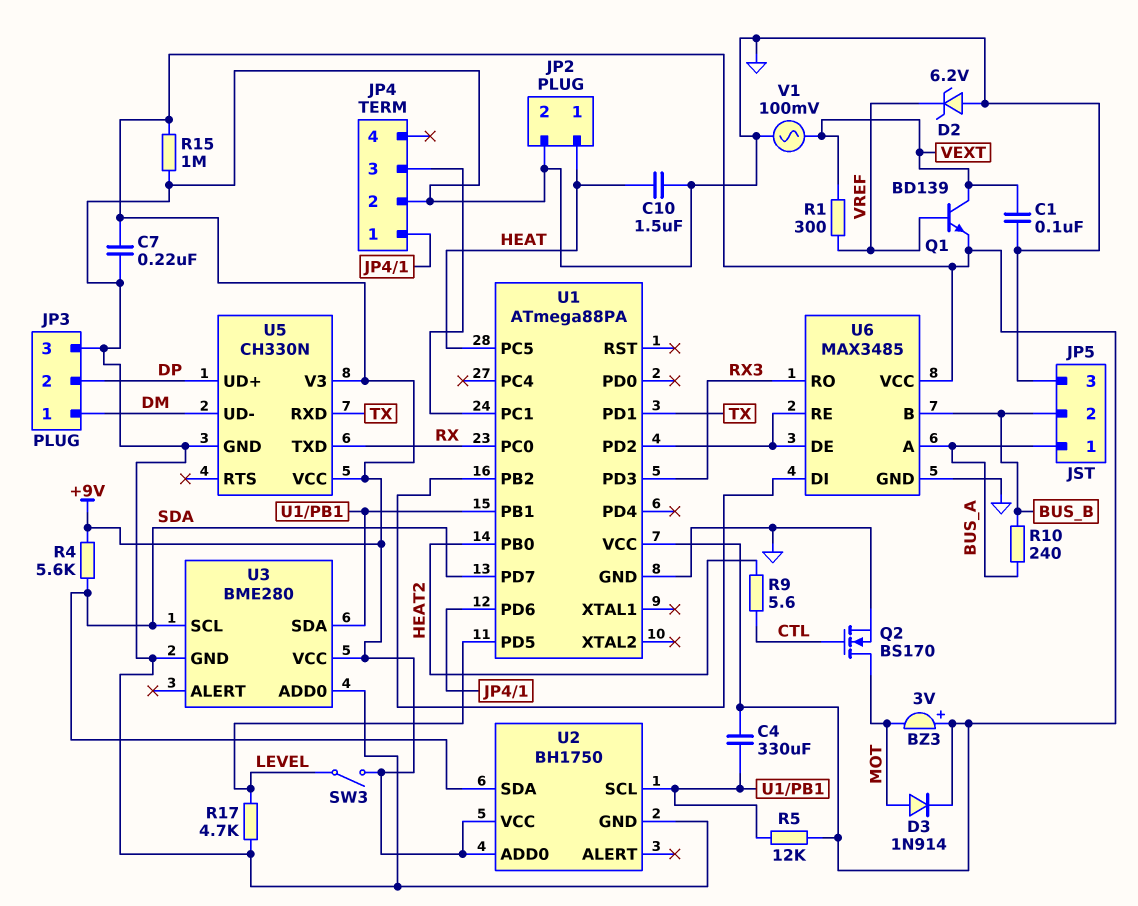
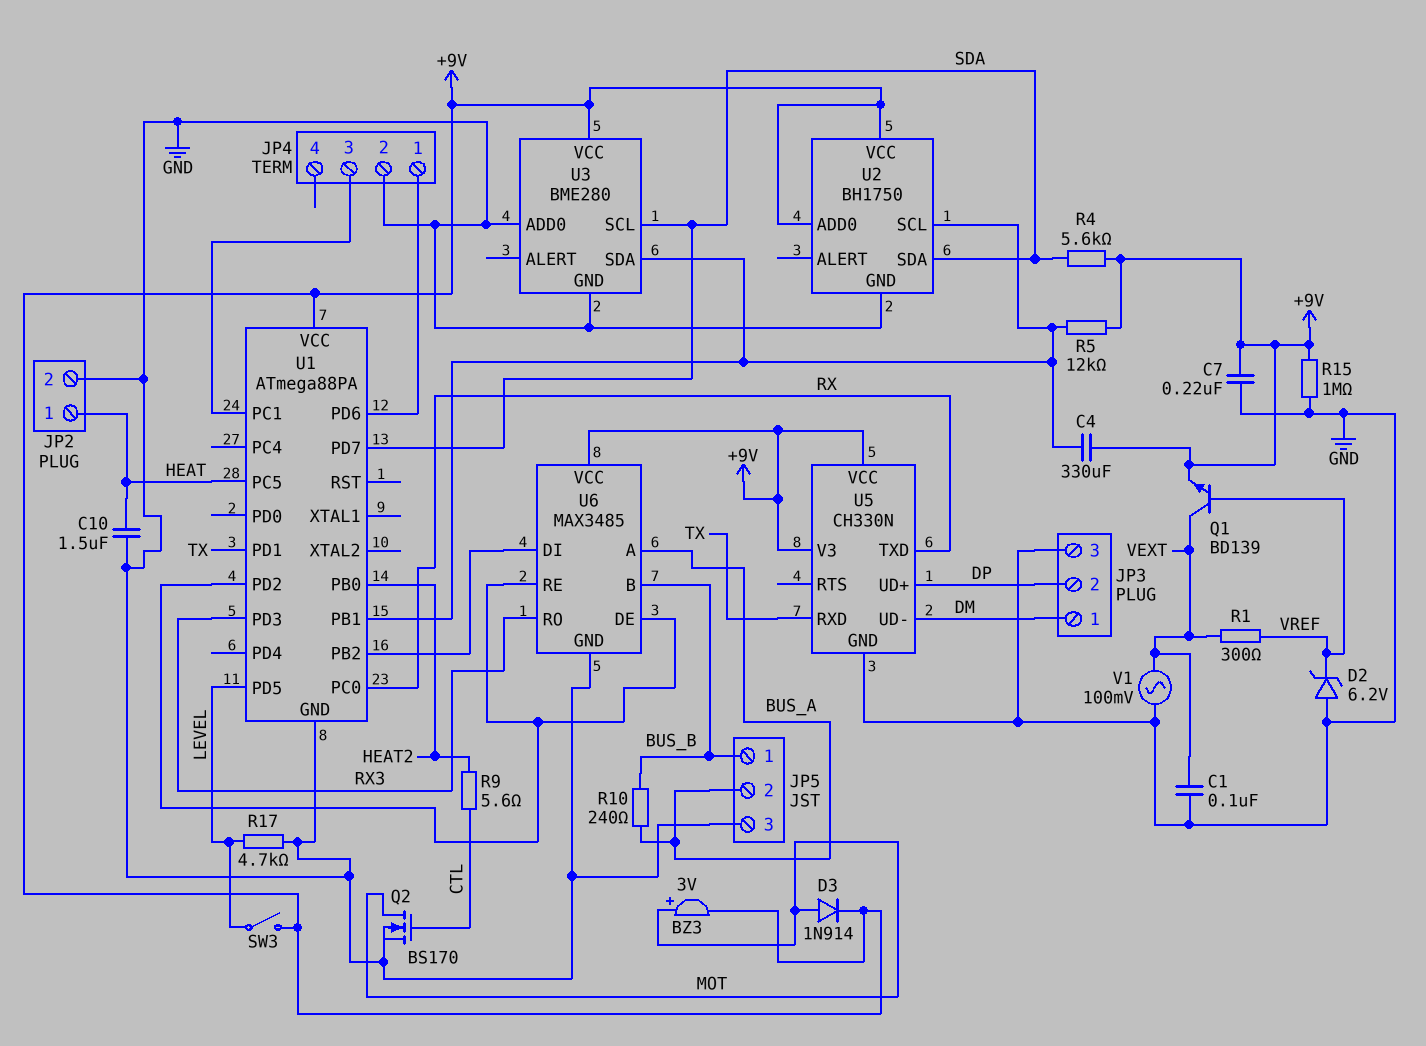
BZ3: buzzer 3V (plus +9V, minus MOT) -> buzzer 3V (plus MOT, minus +9V)
JP5 pin 1: BUS_A -> BUS_B
JP5 pin 2: BUS_B -> BUS_A

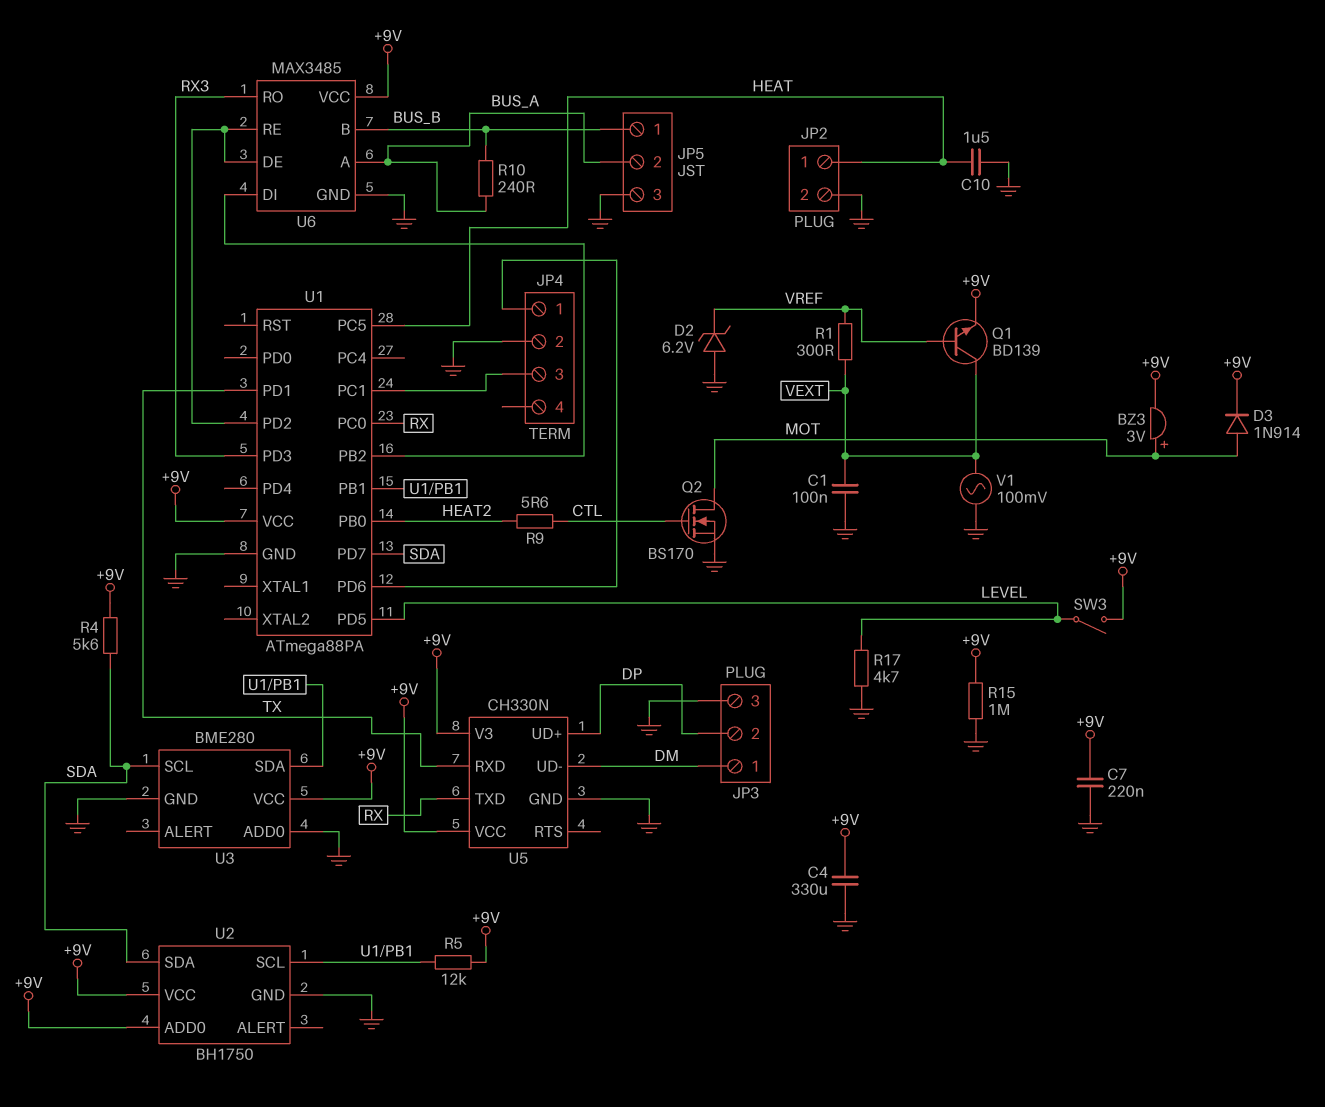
C4: 330uF (+9V, U1/PB1) -> 330uF (+9V, GND)

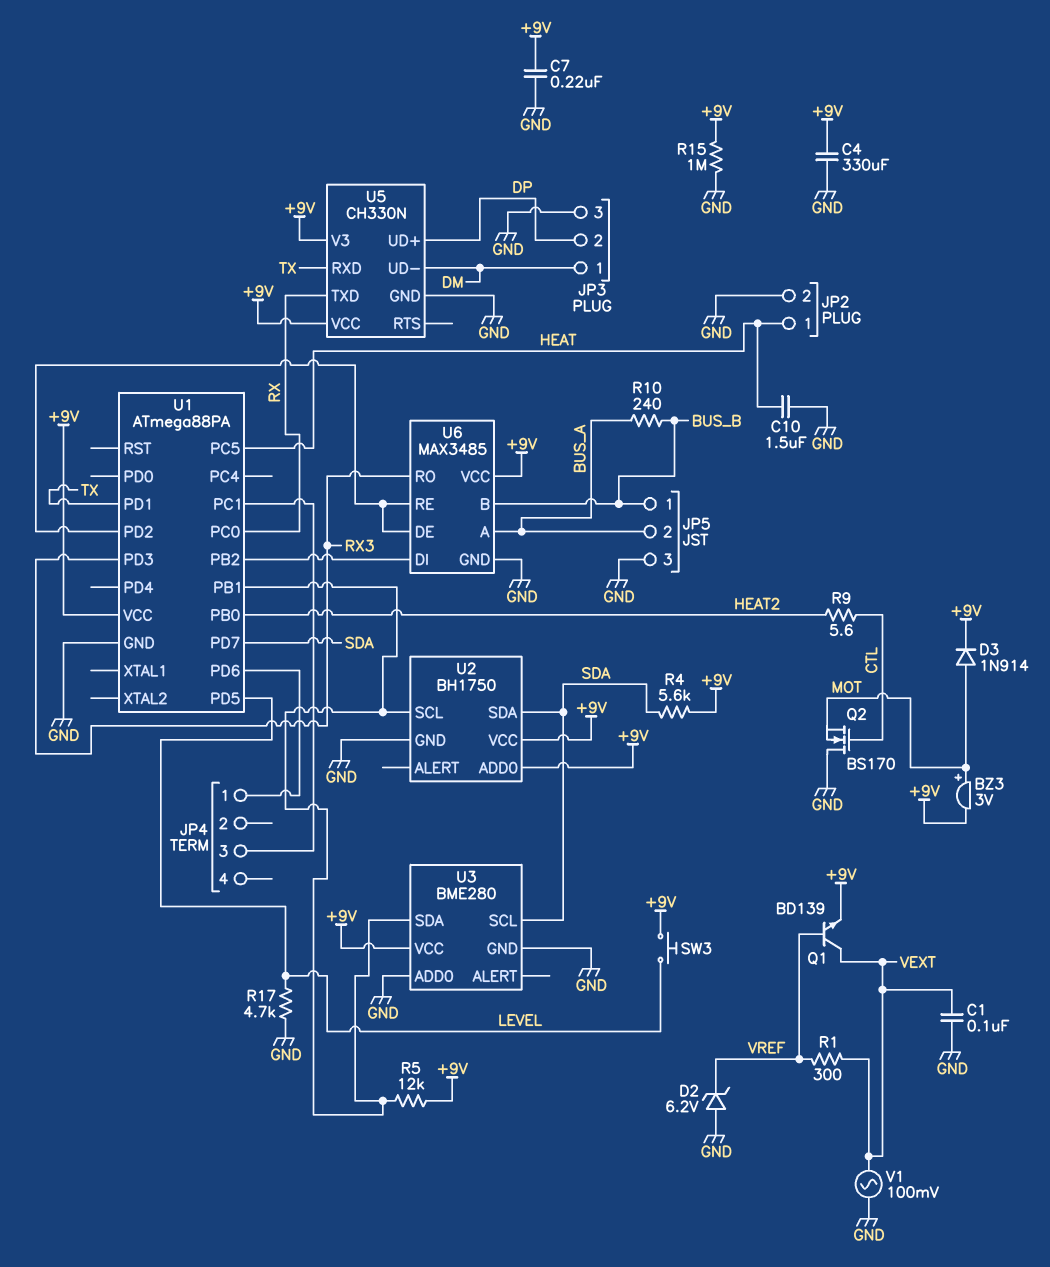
JP4 pin 2: GND -> none
Q2: NMOS BS170 (G CTL, D MOT, S GND) -> NMOS BS170 (G CTL, D GND, S MOT)
SW3: switch (+9V, LEVEL) -> button (+9V, LEVEL)

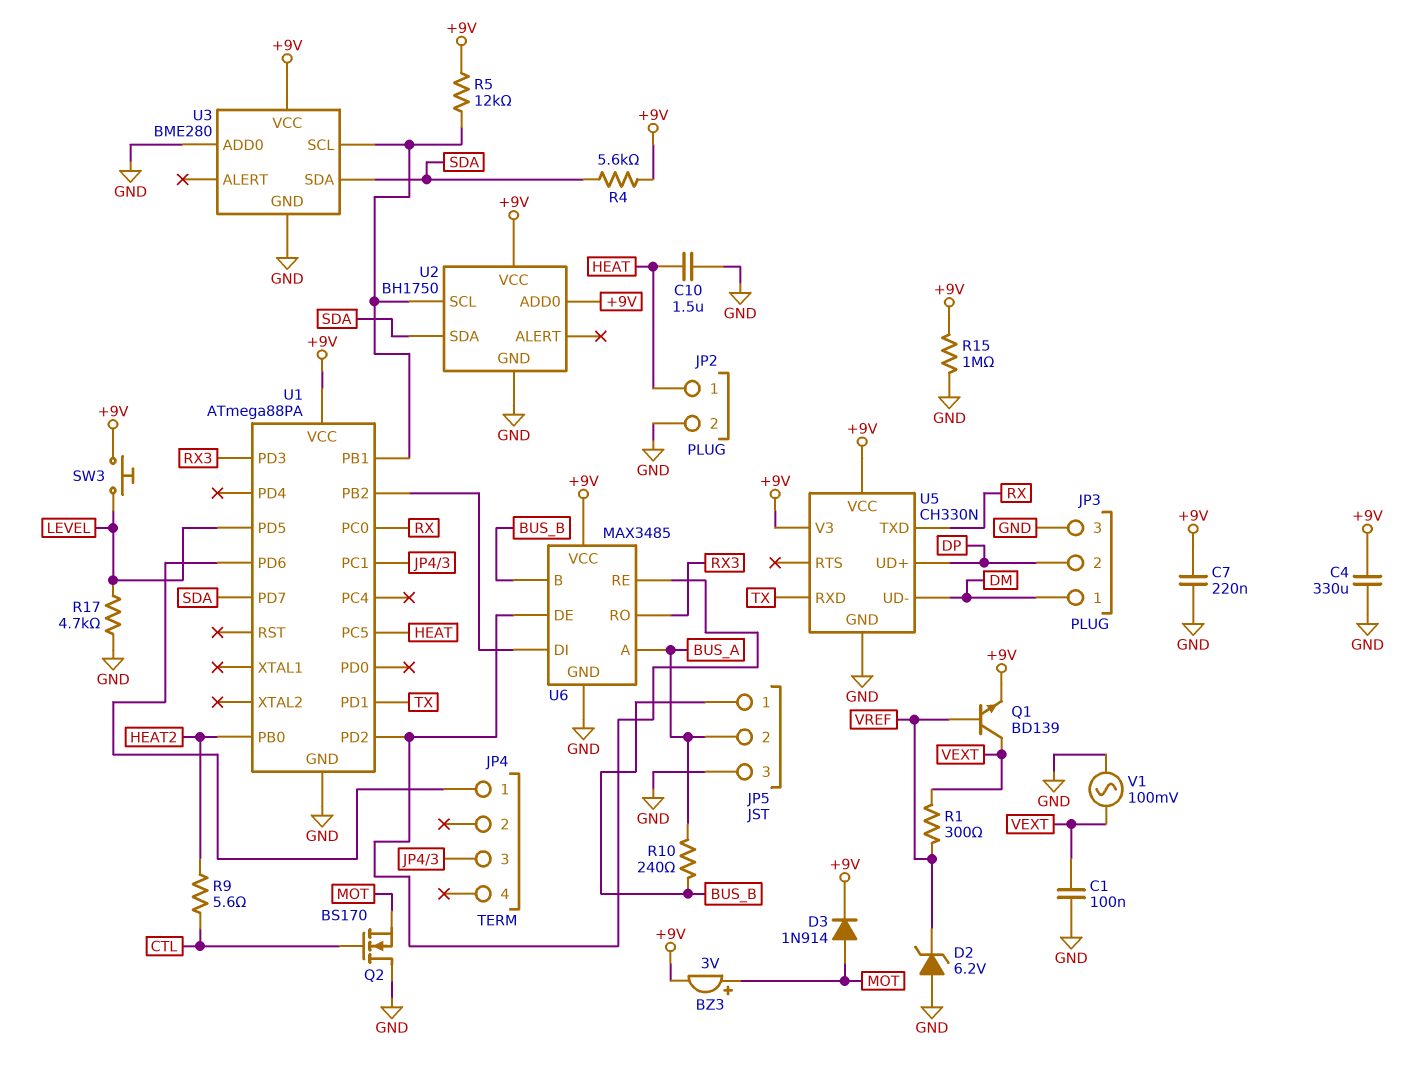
U3 pin SCL: SDA -> U1/PB1
U3 pin SDA: U1/PB1 -> SDA

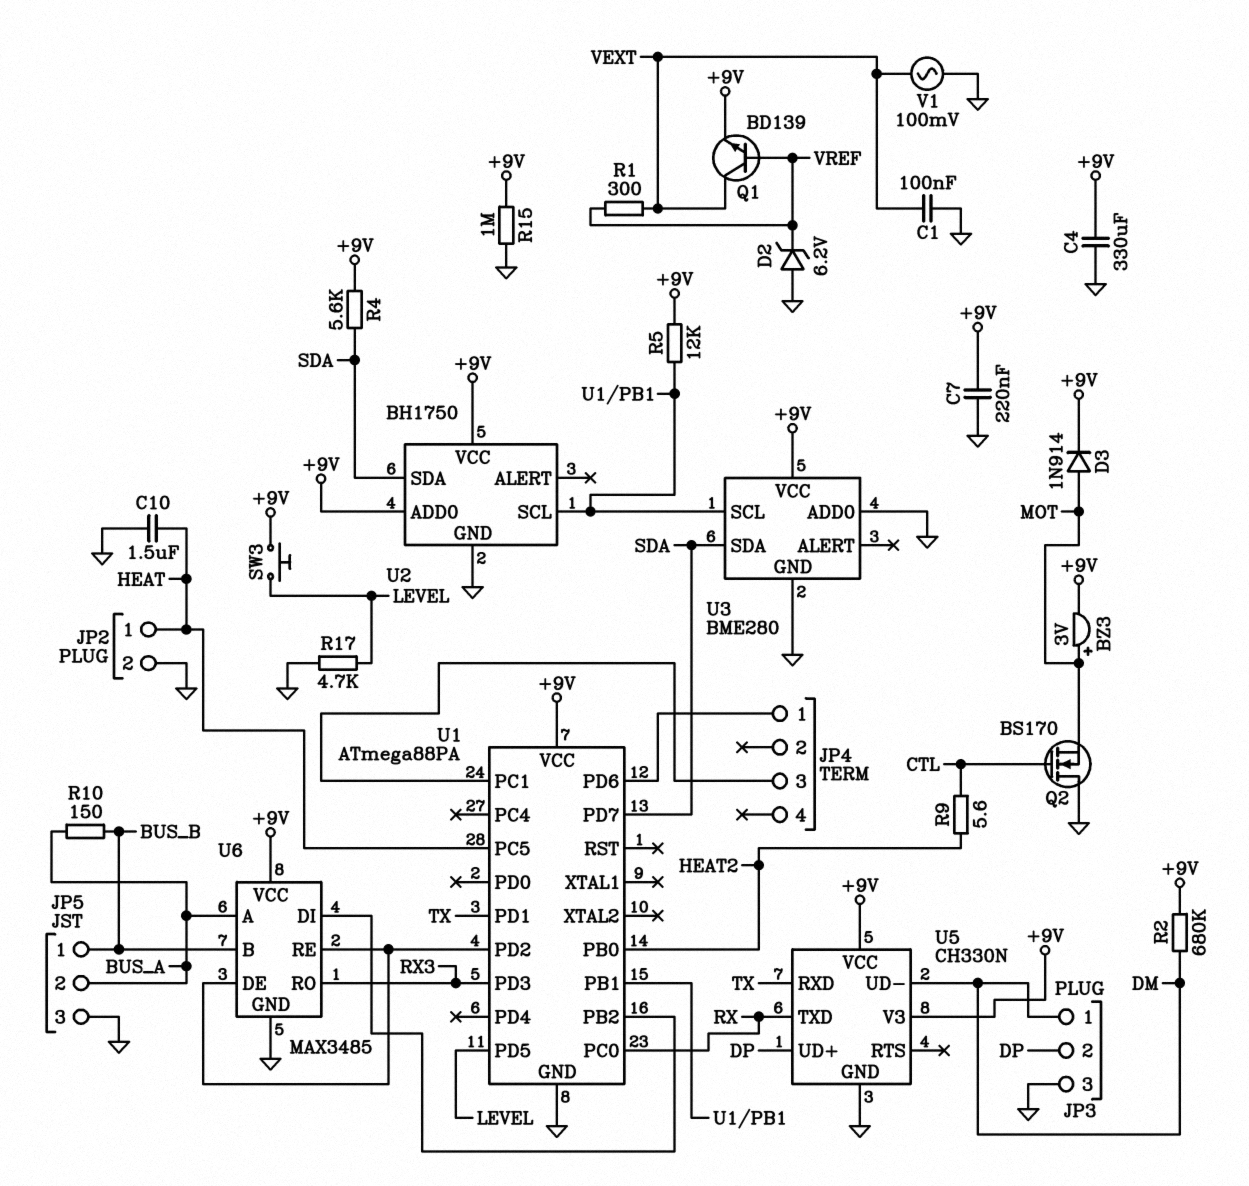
R2: none -> 680k (+9V, DM)
R10: 240 (BUS_A, BUS_B) -> 150 (BUS_A, BUS_B)

